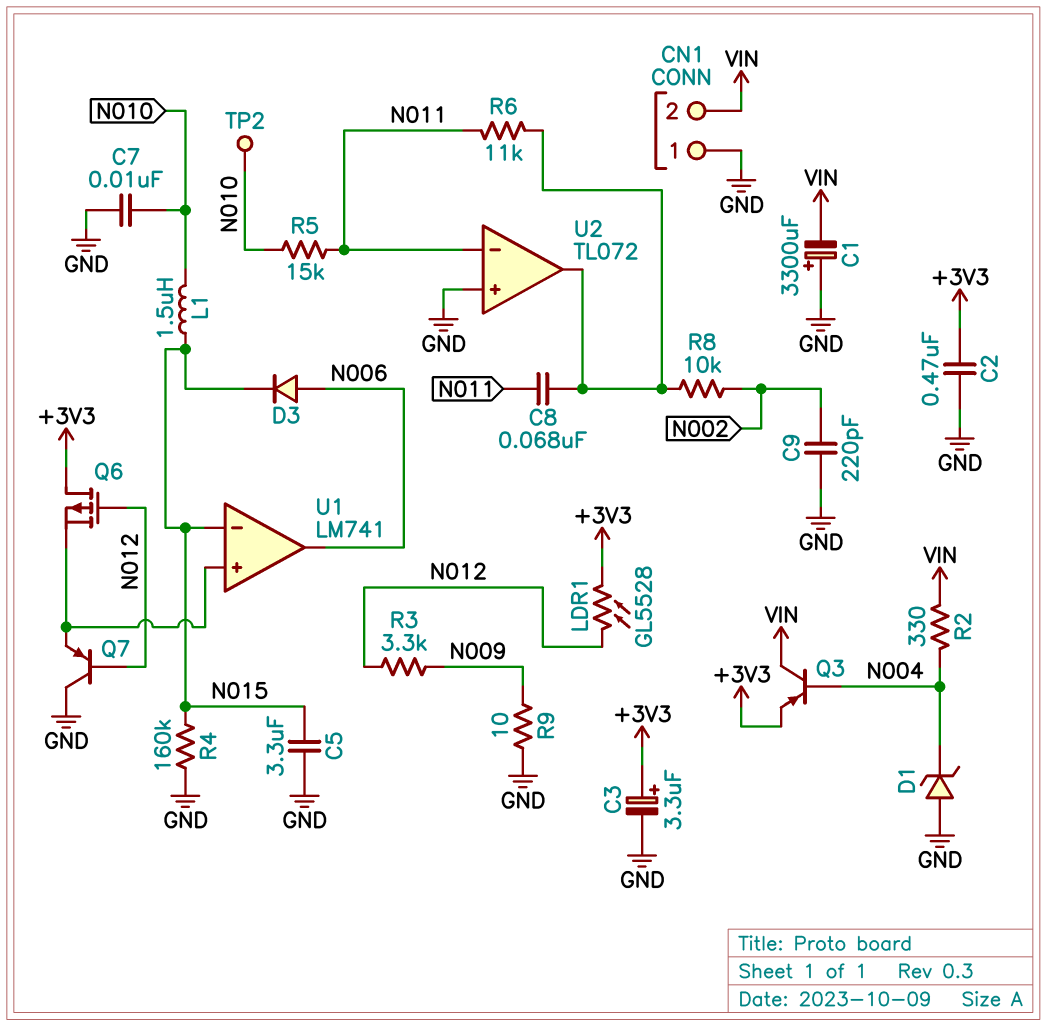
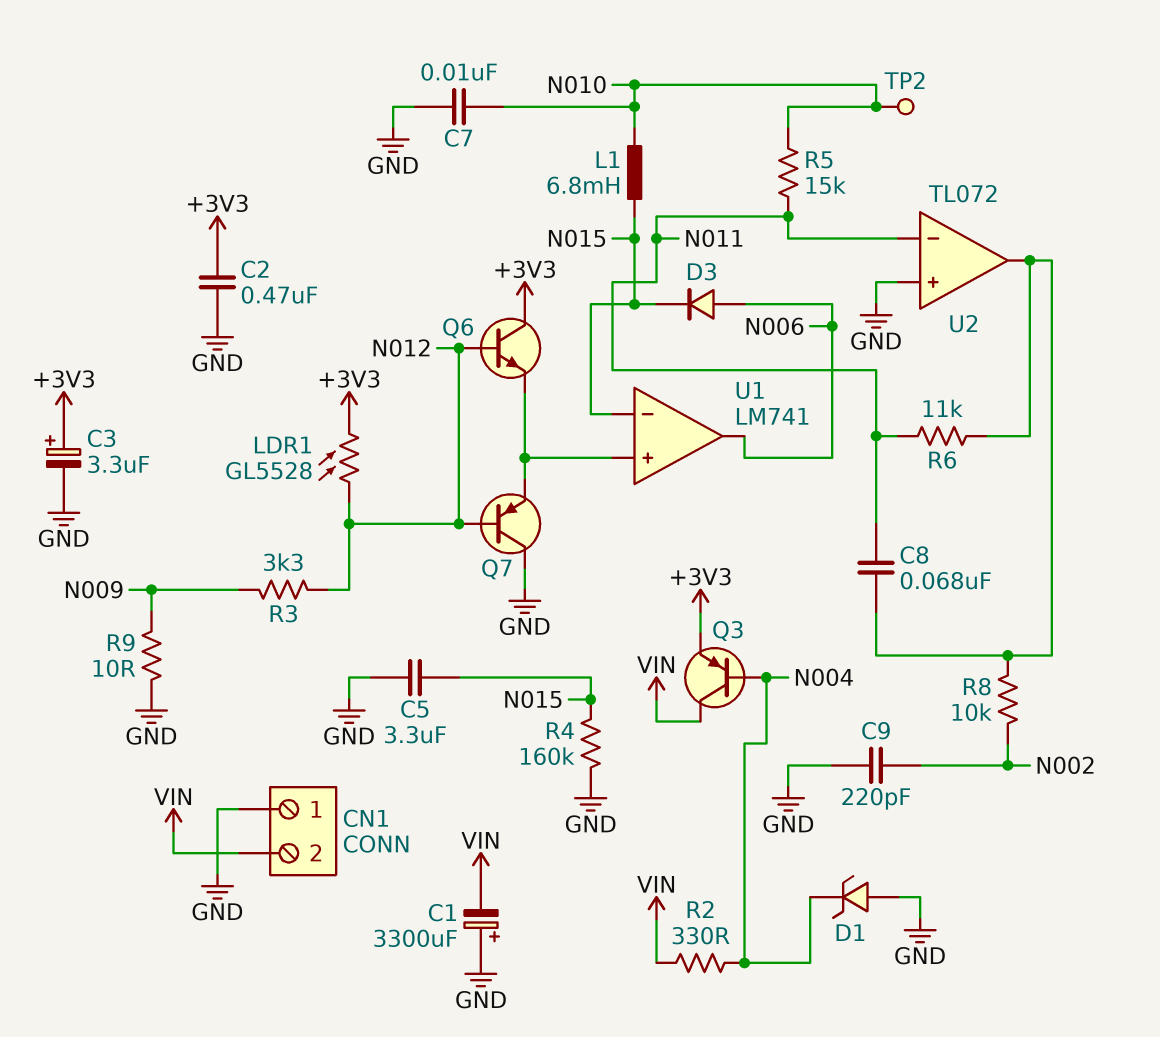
L1: 1.5uH (N010, N015) -> 6.8mH (N010, N015)
Q6: PMOS (G N012, D +3V3, S U1/in+) -> NPN (B N012, C +3V3, E U1/in+)

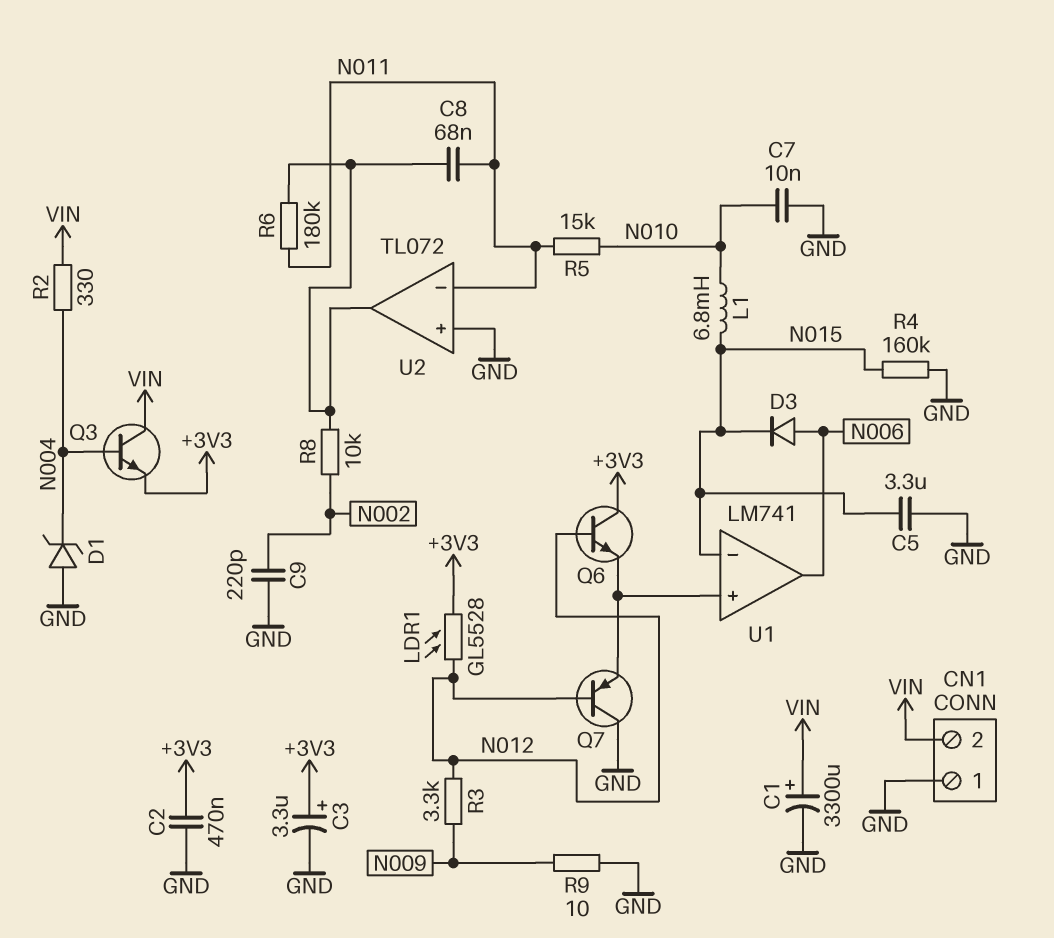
C1: 3300uF (plus GND, minus VIN) -> 3300uF (plus VIN, minus GND)
Q3: PNP (B N004, C VIN, E +3V3) -> NPN (B N004, C VIN, E +3V3)
R6: 11k (N011, U2/out) -> 180k (N011, U2/out)
TP2: test point (N010) -> none

